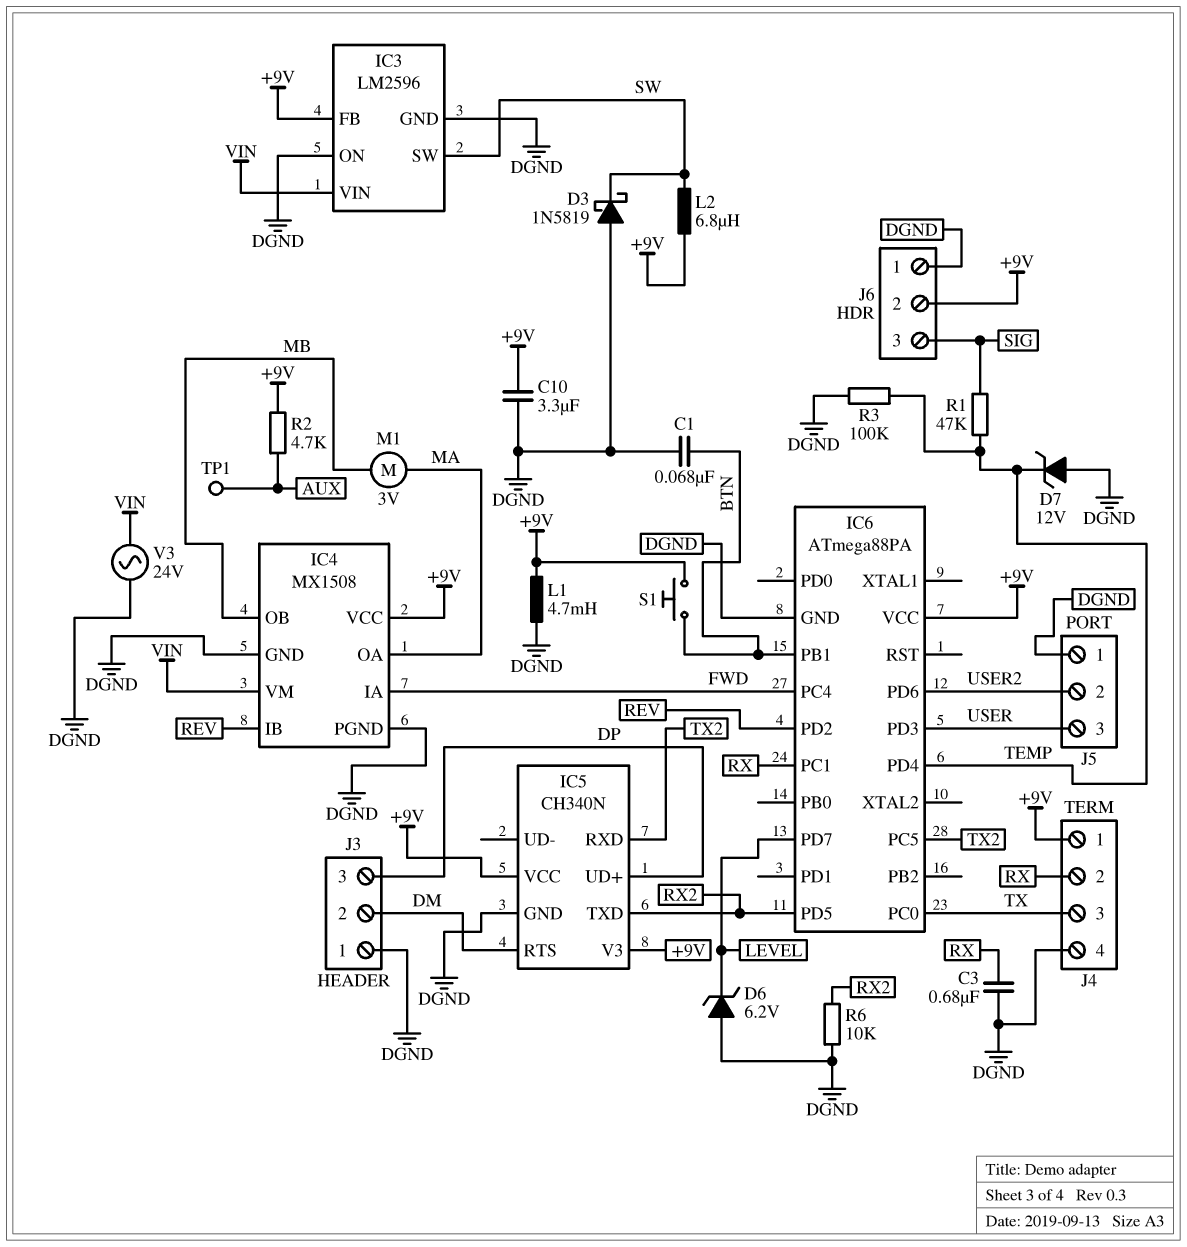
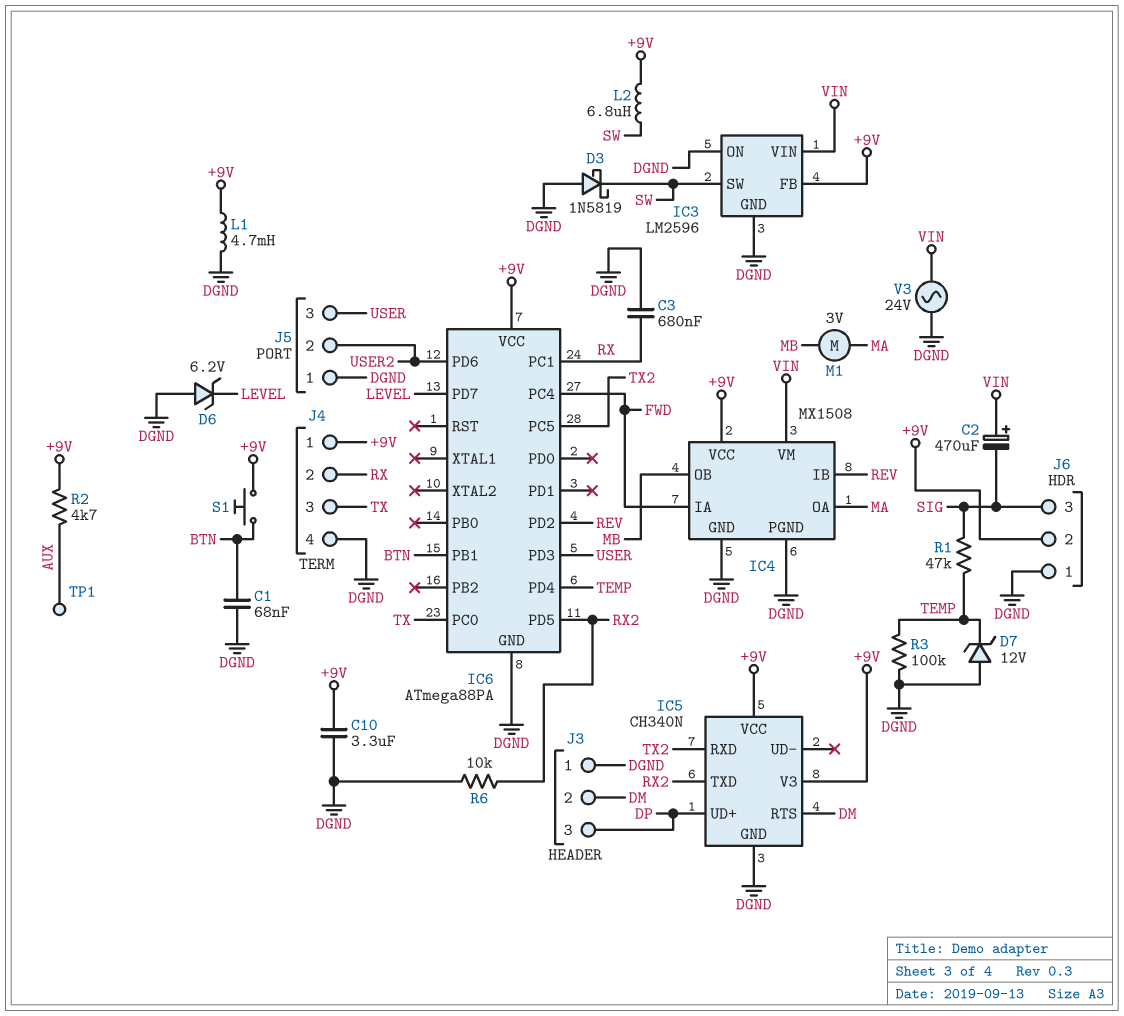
C2: none -> 470uF (plus VIN, minus SIG)

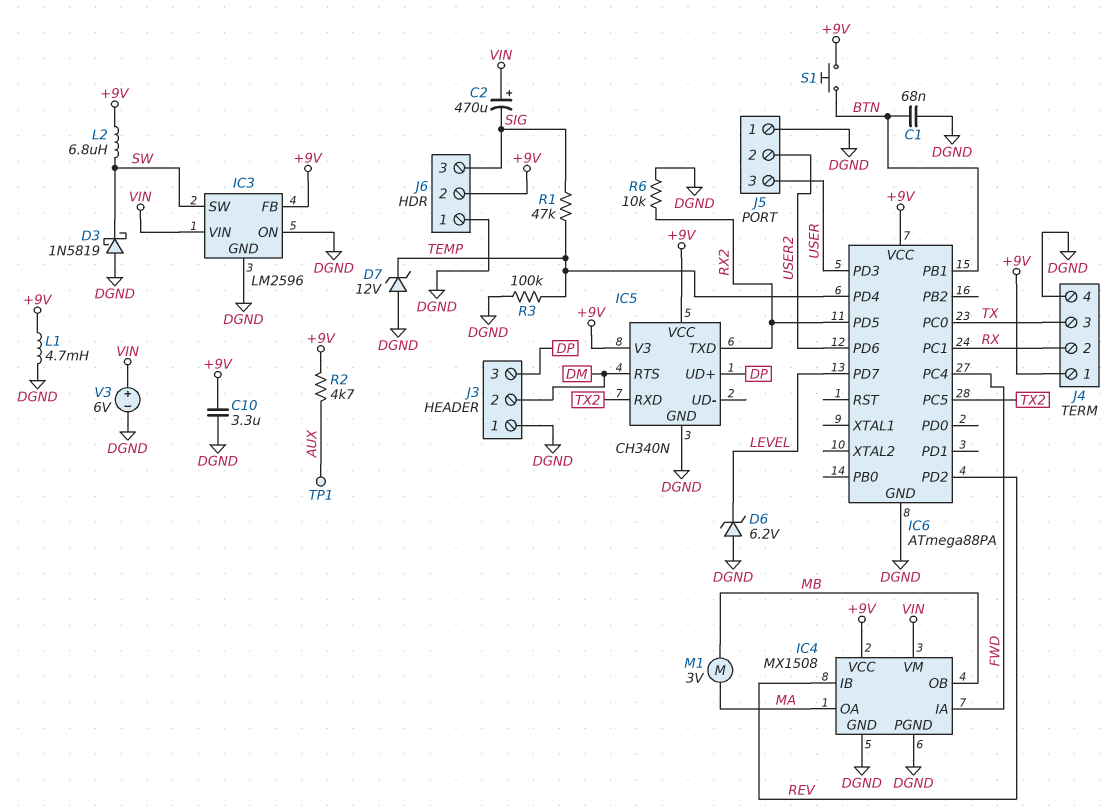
C3: 680nF (DGND, RX) -> none
V3: AC 24V (DGND, VIN) -> 6V (plus VIN, minus DGND)

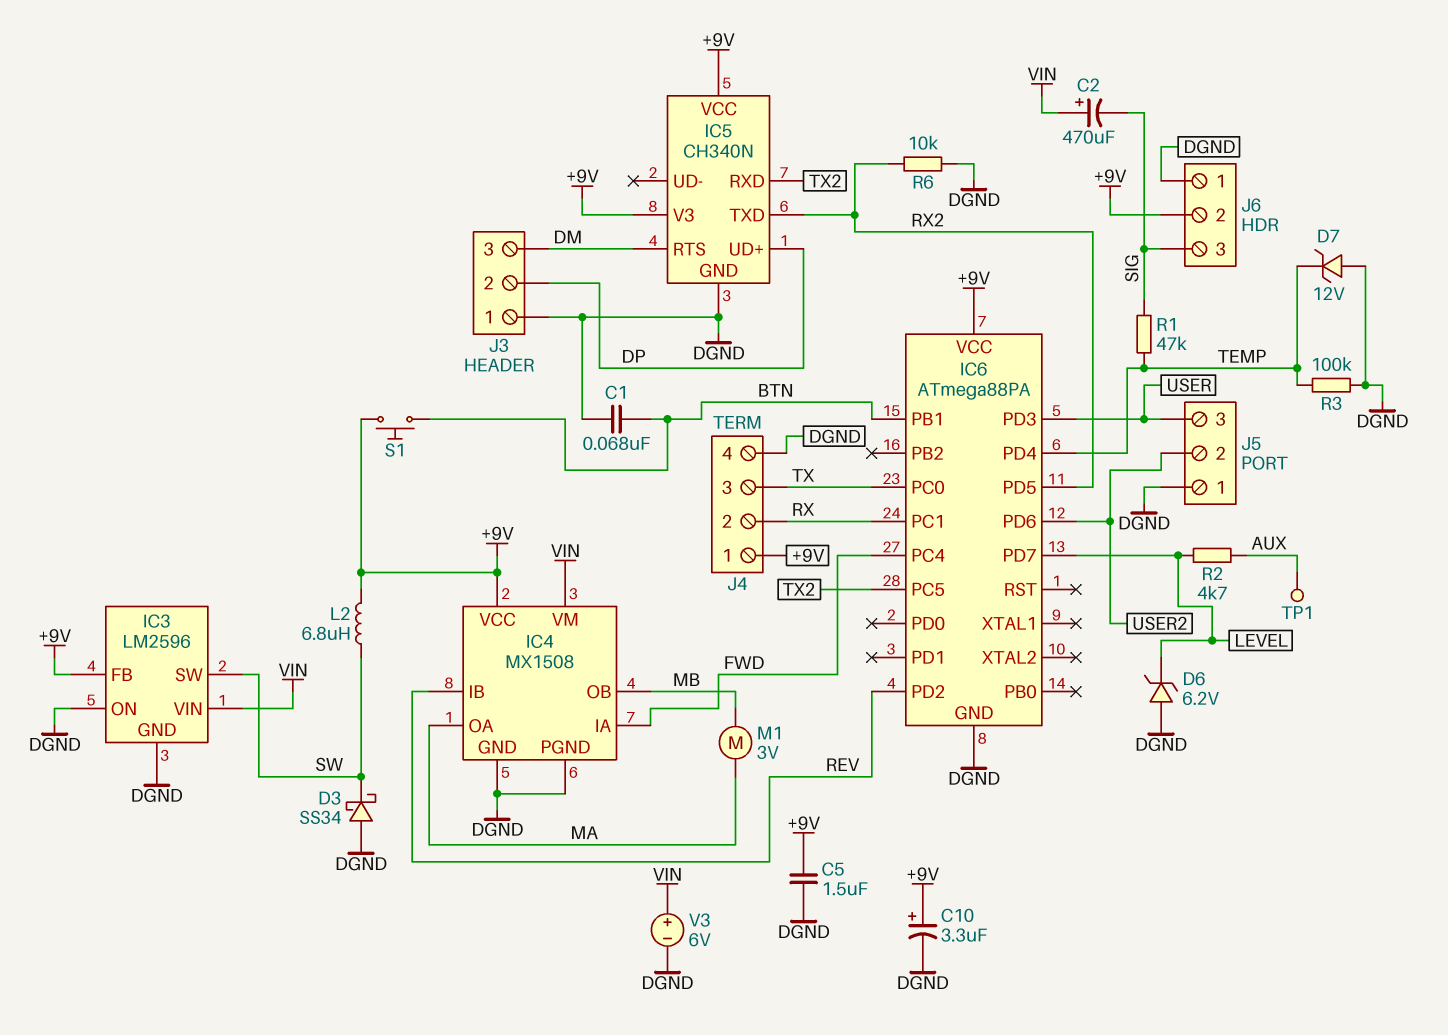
C5: none -> 1.5uF (+9V, DGND)
C10: 3.3uF (+9V, DGND) -> 3.3uF (plus +9V, minus DGND)
D3: schottky 1N5819 (A DGND, K SW) -> schottky SS34 (A DGND, K SW)
J3 pin 2: DM -> DP
J3 pin 3: DP -> DM
L1: 4.7mH (+9V, DGND) -> none
R2: 4.7k (+9V, AUX) -> 4.7k (AUX, LEVEL)

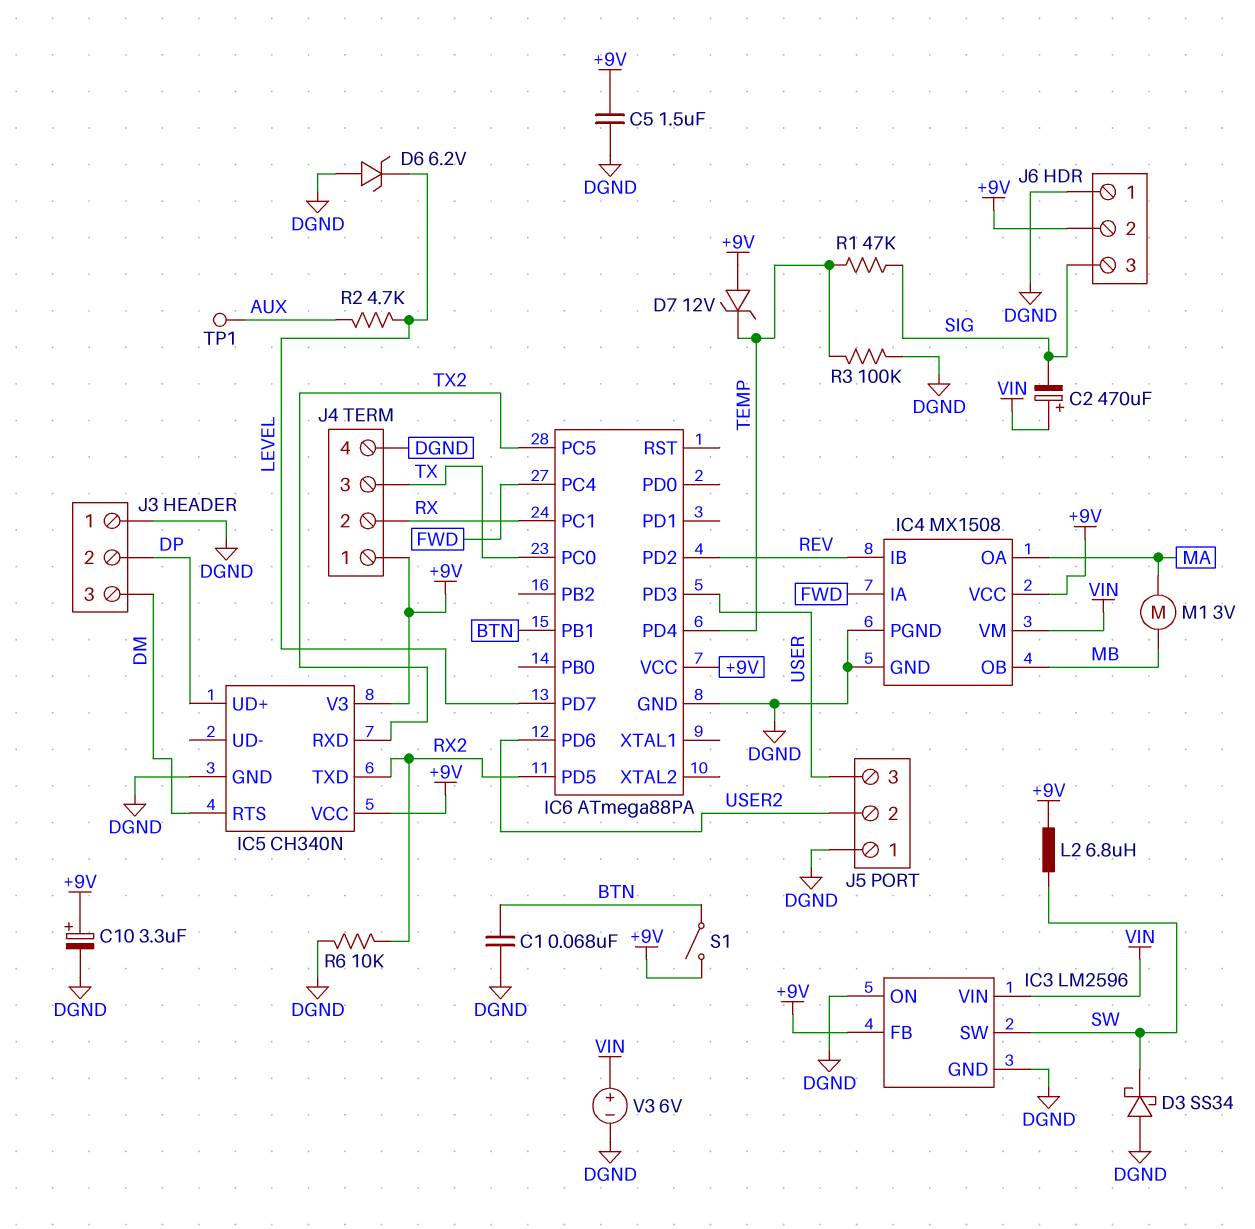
D7: zener 12V (A DGND, K TEMP) -> zener 12V (A +9V, K TEMP)
S1: button (+9V, BTN) -> switch (+9V, BTN)

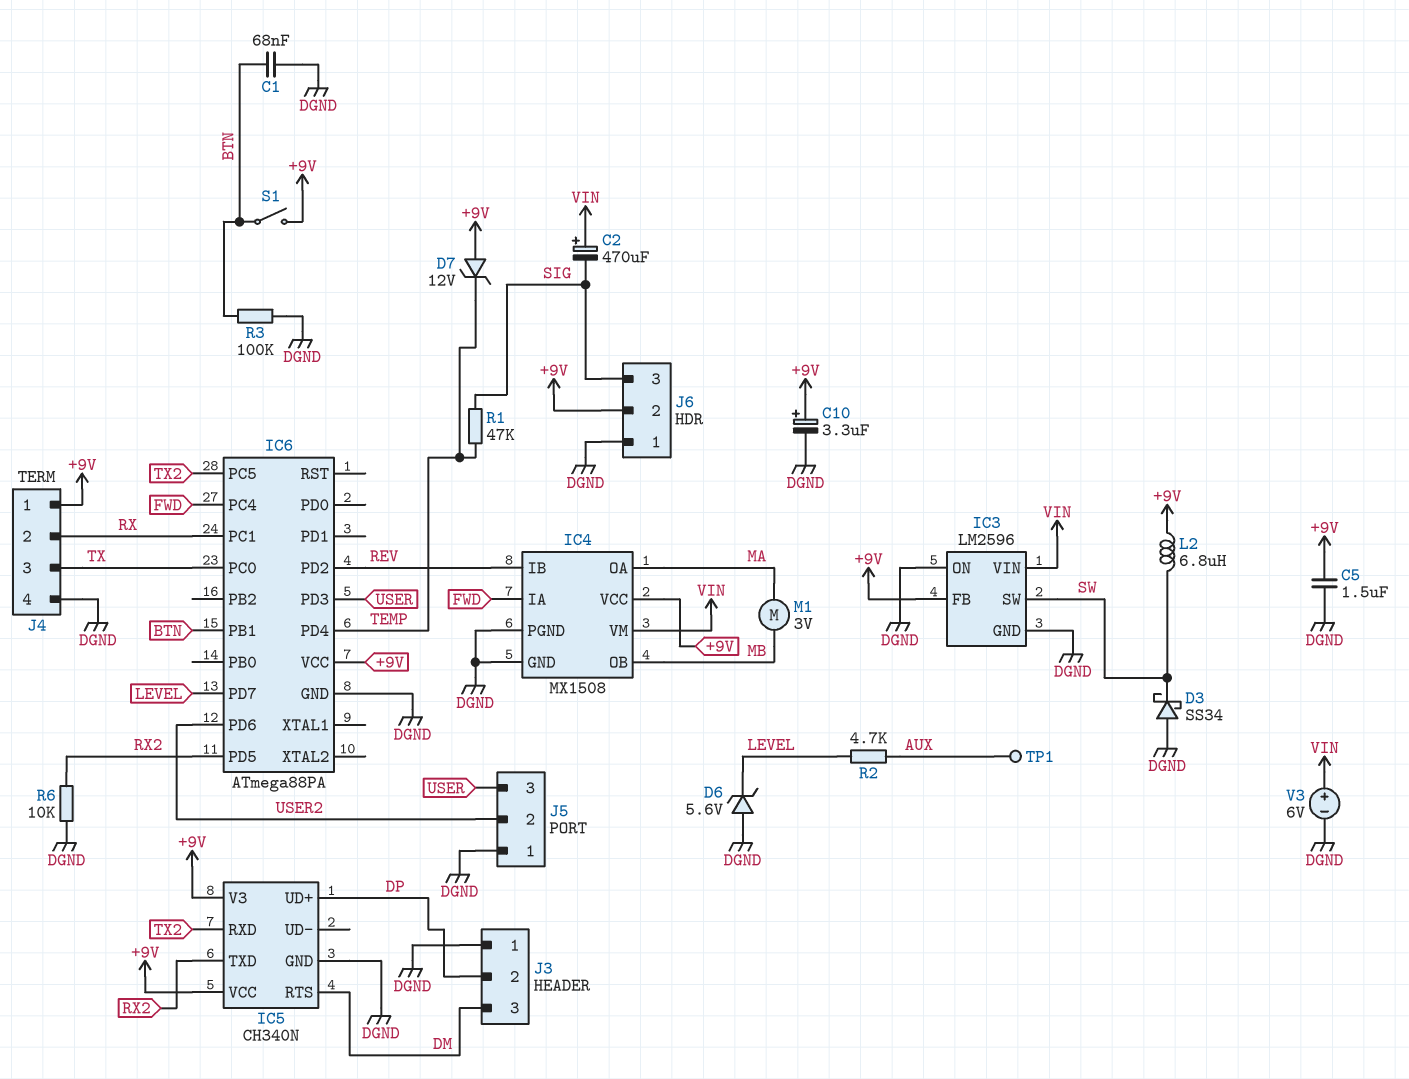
D6: zener 6.2V (A DGND, K LEVEL) -> zener 5.6V (A DGND, K LEVEL)
R3: 100k (DGND, TEMP) -> 100k (BTN, DGND)

